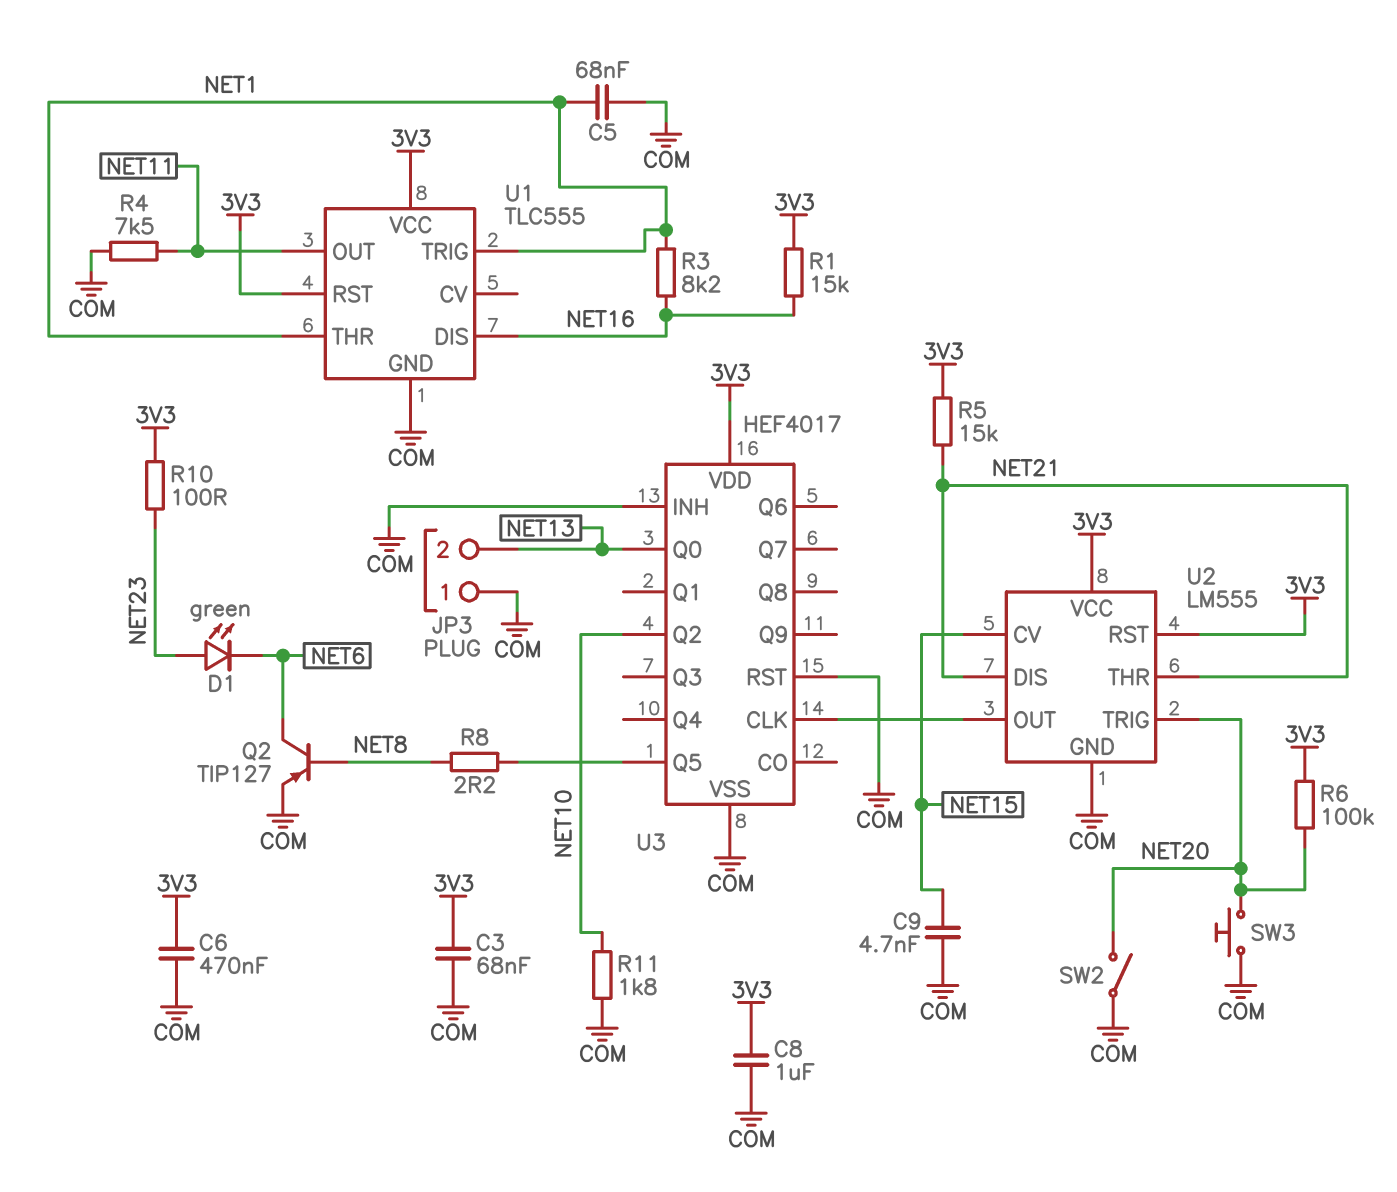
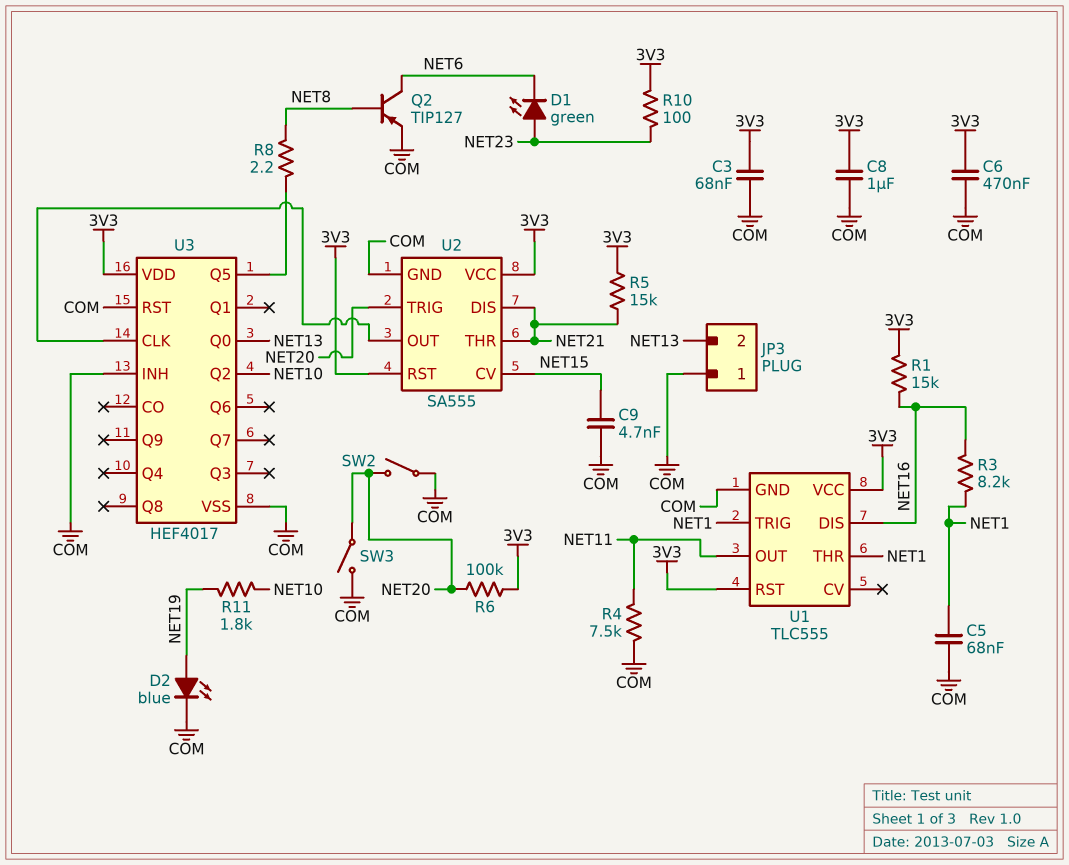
D2: none -> LED blue (A NET19, K COM)
R11: 1.8k (COM, NET10) -> 1.8k (NET10, NET19)
SW3: button (COM, NET20) -> switch (COM, NET20)
U2: LM555 -> SA555

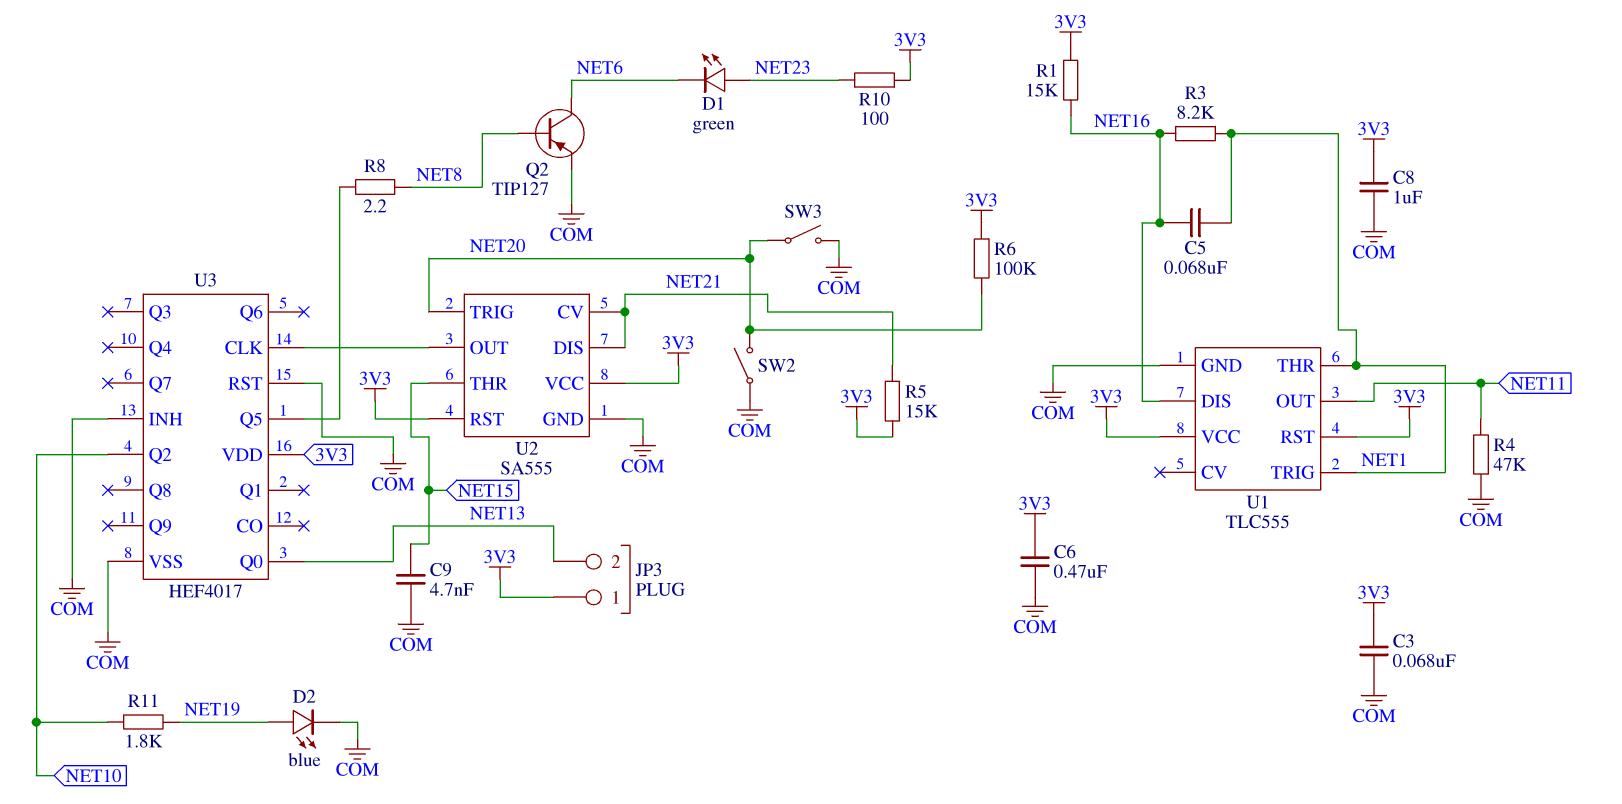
C5: 68nF (COM, NET1) -> 68nF (NET1, NET16)
JP3 pin 1: COM -> 3V3
R4: 7.5k (COM, NET11) -> 47k (COM, NET11)
U2 pin CV: NET15 -> NET21
U2 pin THR: NET21 -> NET15

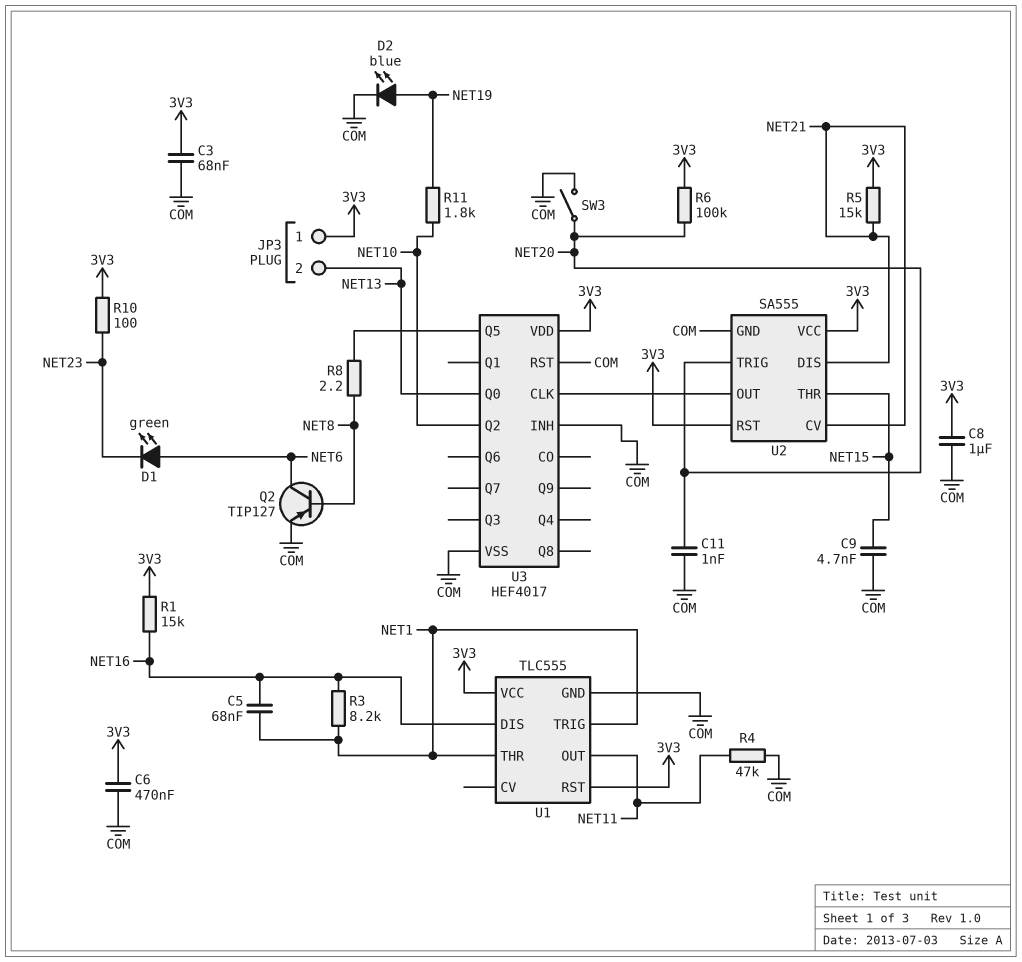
C11: none -> 1nF (COM, NET20)
D1: LED green (A NET23, K NET6) -> LED green (A NET6, K NET23)
SW2: switch (COM, NET20) -> none

